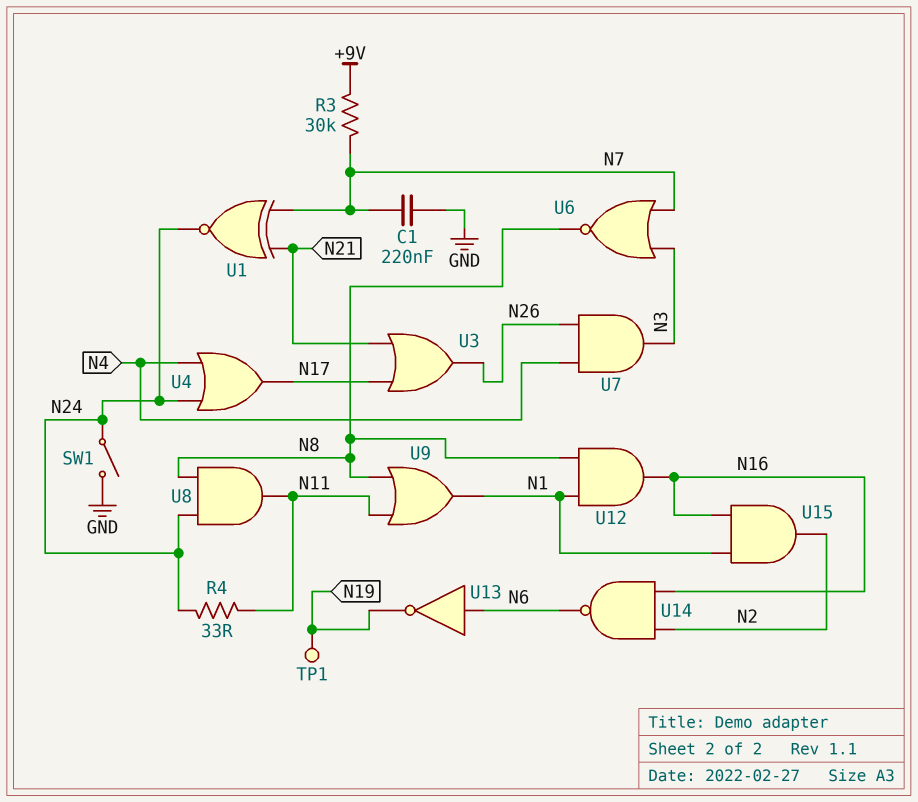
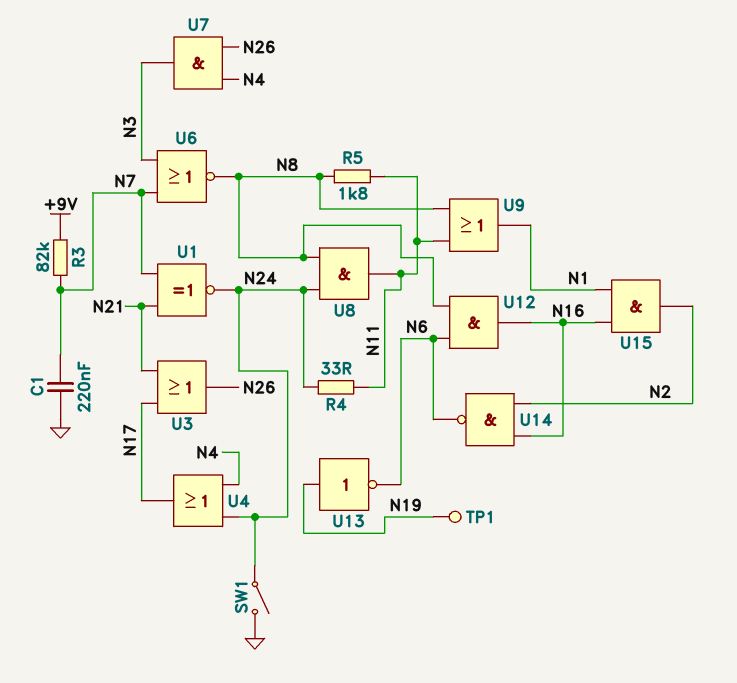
R3: 30k (+9V, N7) -> 82k (+9V, N7)
R5: none -> 1.8k (N8, N11)
U12: AND (in N1, in N8, out N16) -> AND (in N6, in N8, out N16)
U13: NOT (in N6, out N19) -> NOT (in N19, out N6)

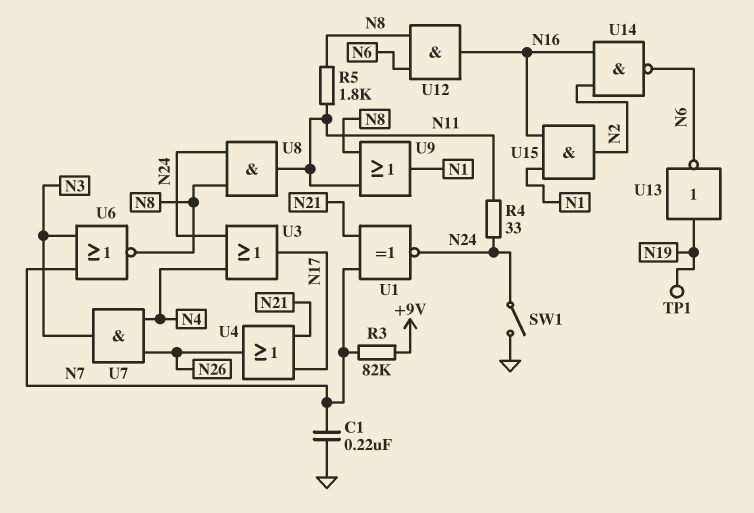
U3: OR (in N17, in N21, out N26) -> OR (in N4, in N24, out N17)
U4: OR (in N4, in N24, out N17) -> OR (in N17, in N21, out N26)

